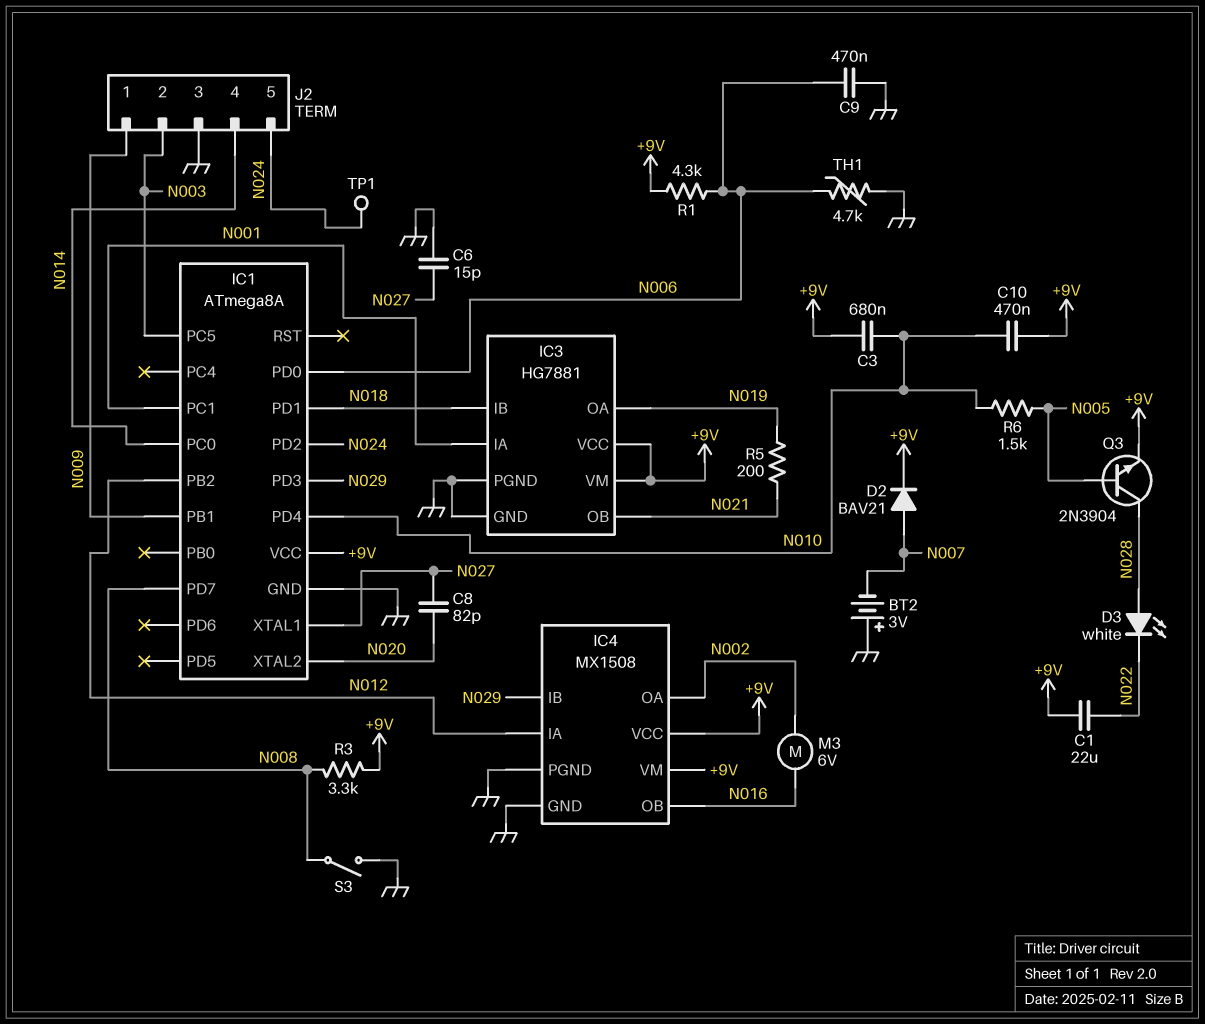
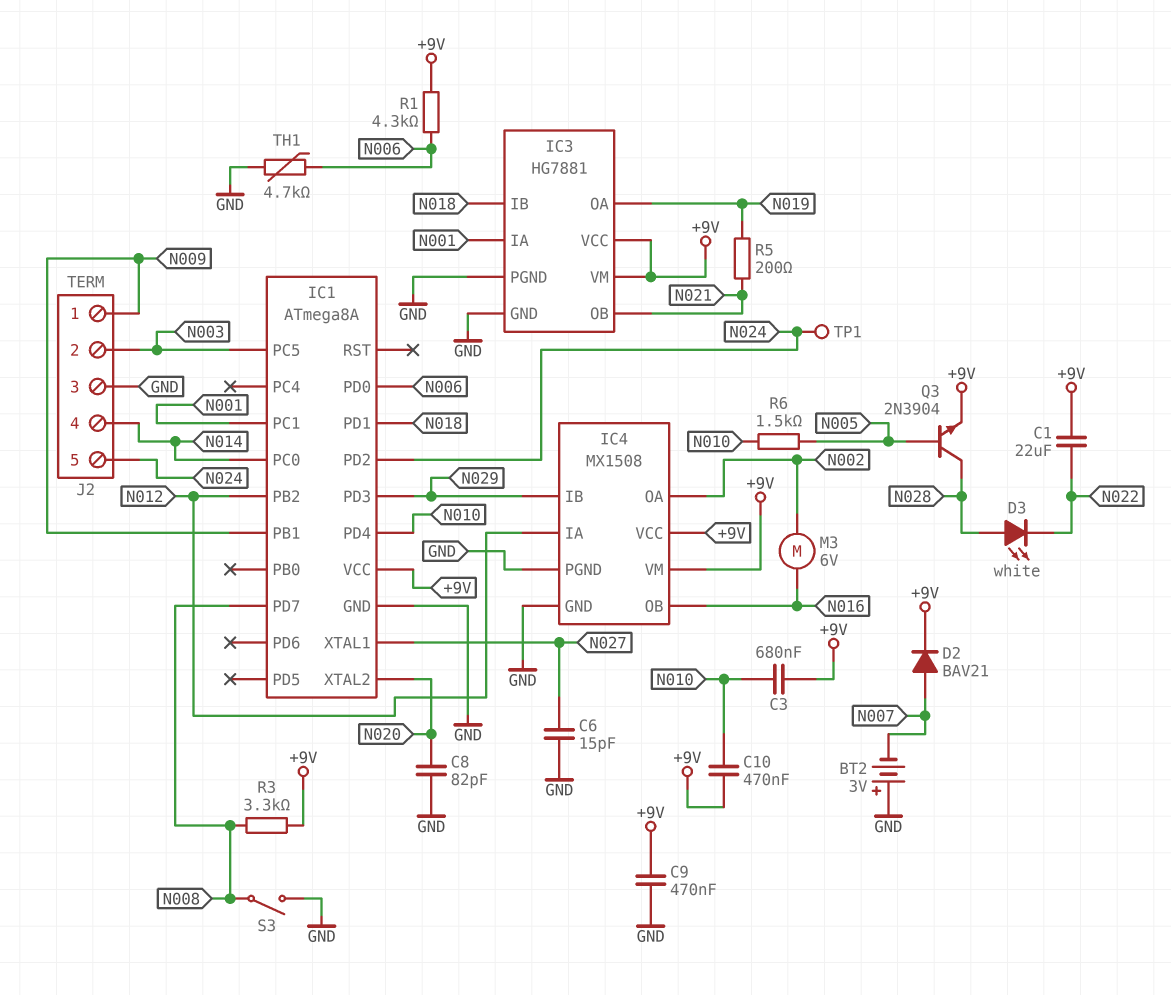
C8: 82pF (N020, N027) -> 82pF (GND, N020)
C9: 470nF (GND, N006) -> 470nF (+9V, GND)

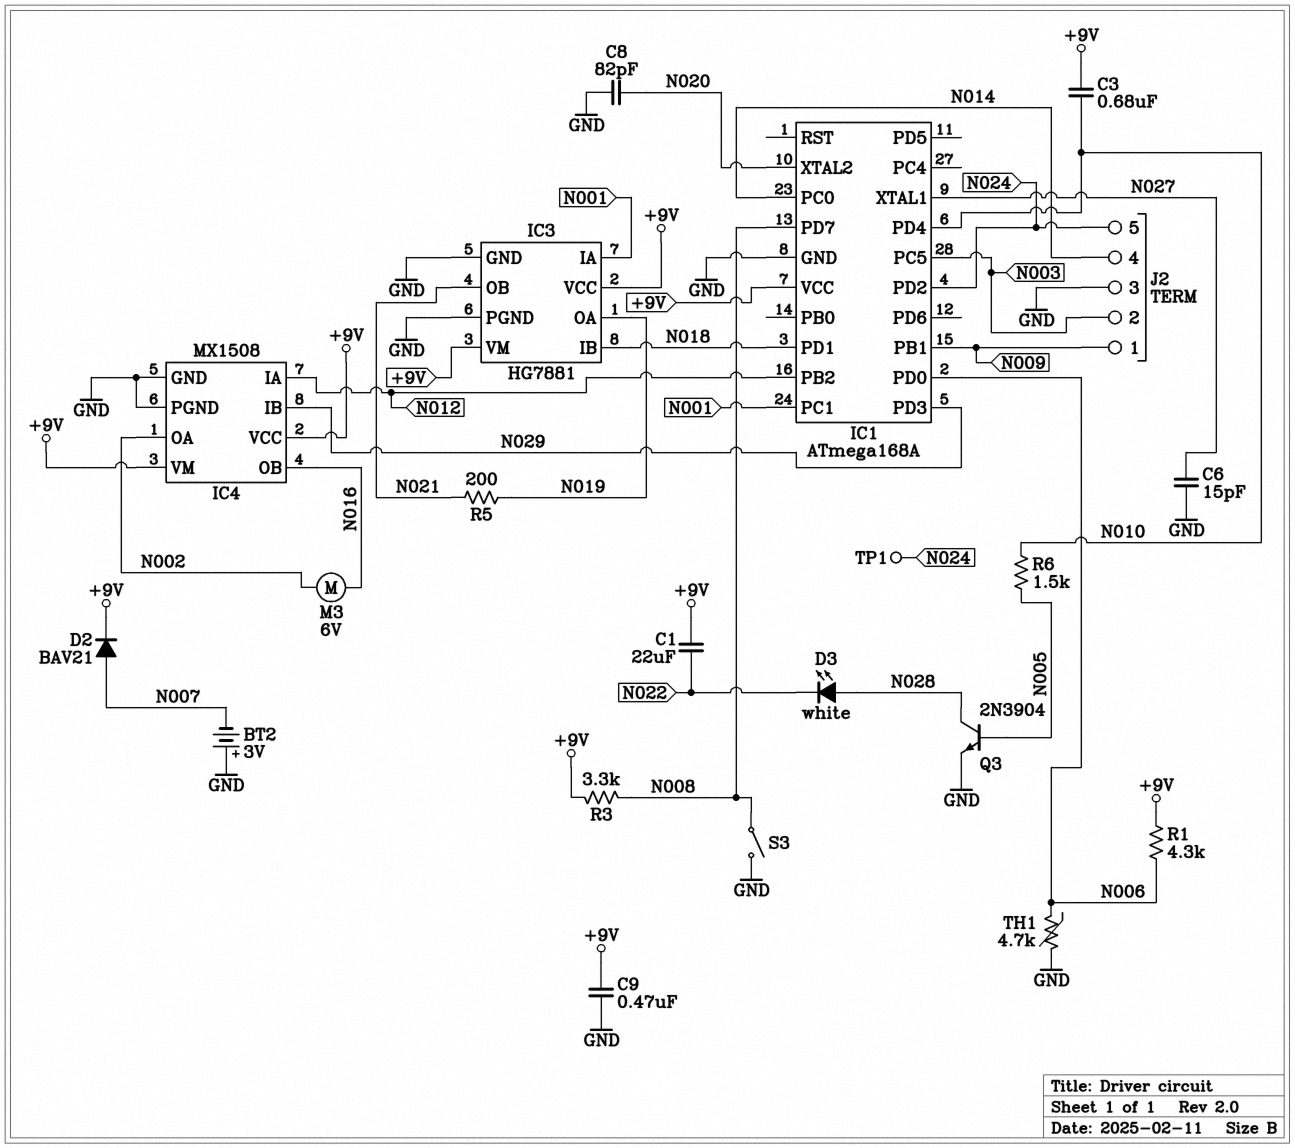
C10: 470nF (+9V, N010) -> none
IC1: ATmega8A -> ATmega168A
Q3: NPN 2N3904 (B N005, C N028, E +9V) -> NPN 2N3904 (B N005, C N028, E GND)

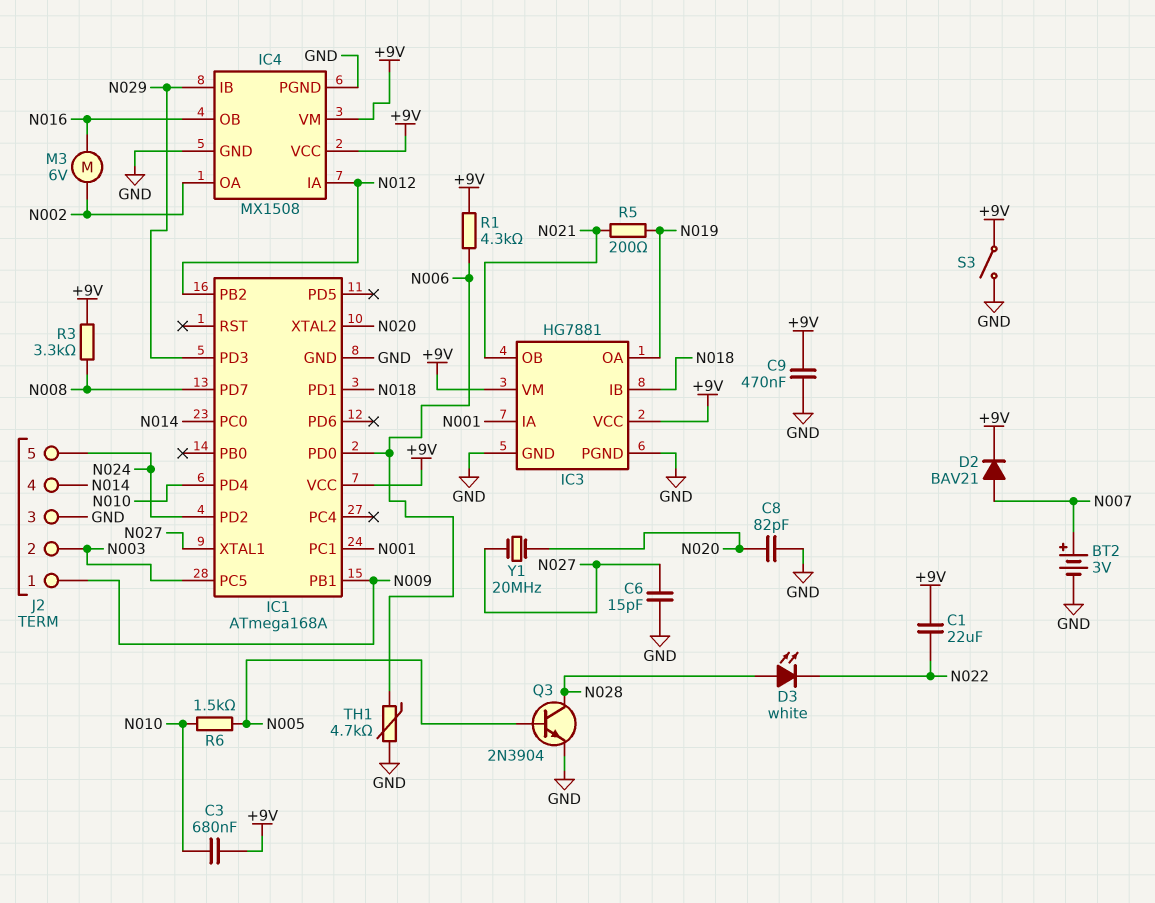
BT2: 3V (plus GND, minus N007) -> 3V (plus N007, minus GND)
S3: switch (GND, N008) -> switch (+9V, GND)
TP1: test point (N024) -> none
Y1: none -> 20MHz (N020, N027)

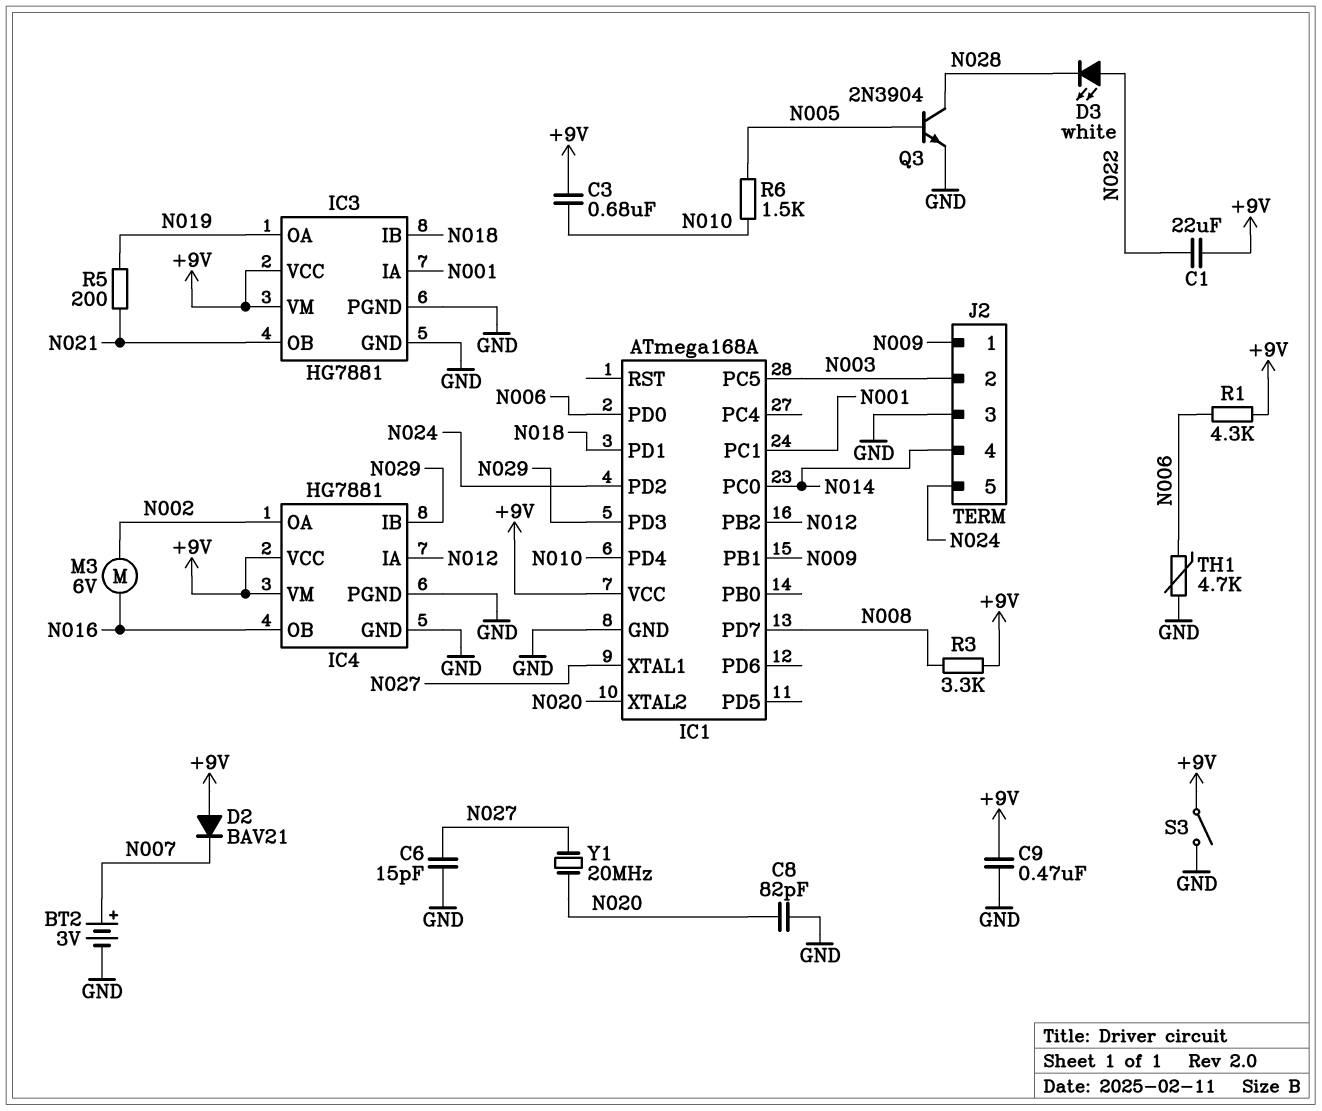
D2: diode BAV21 (A N007, K +9V) -> diode BAV21 (A +9V, K N007)
D3: LED white (A N028, K N022) -> LED white (A N022, K N028)
IC4: MX1508 -> HG7881

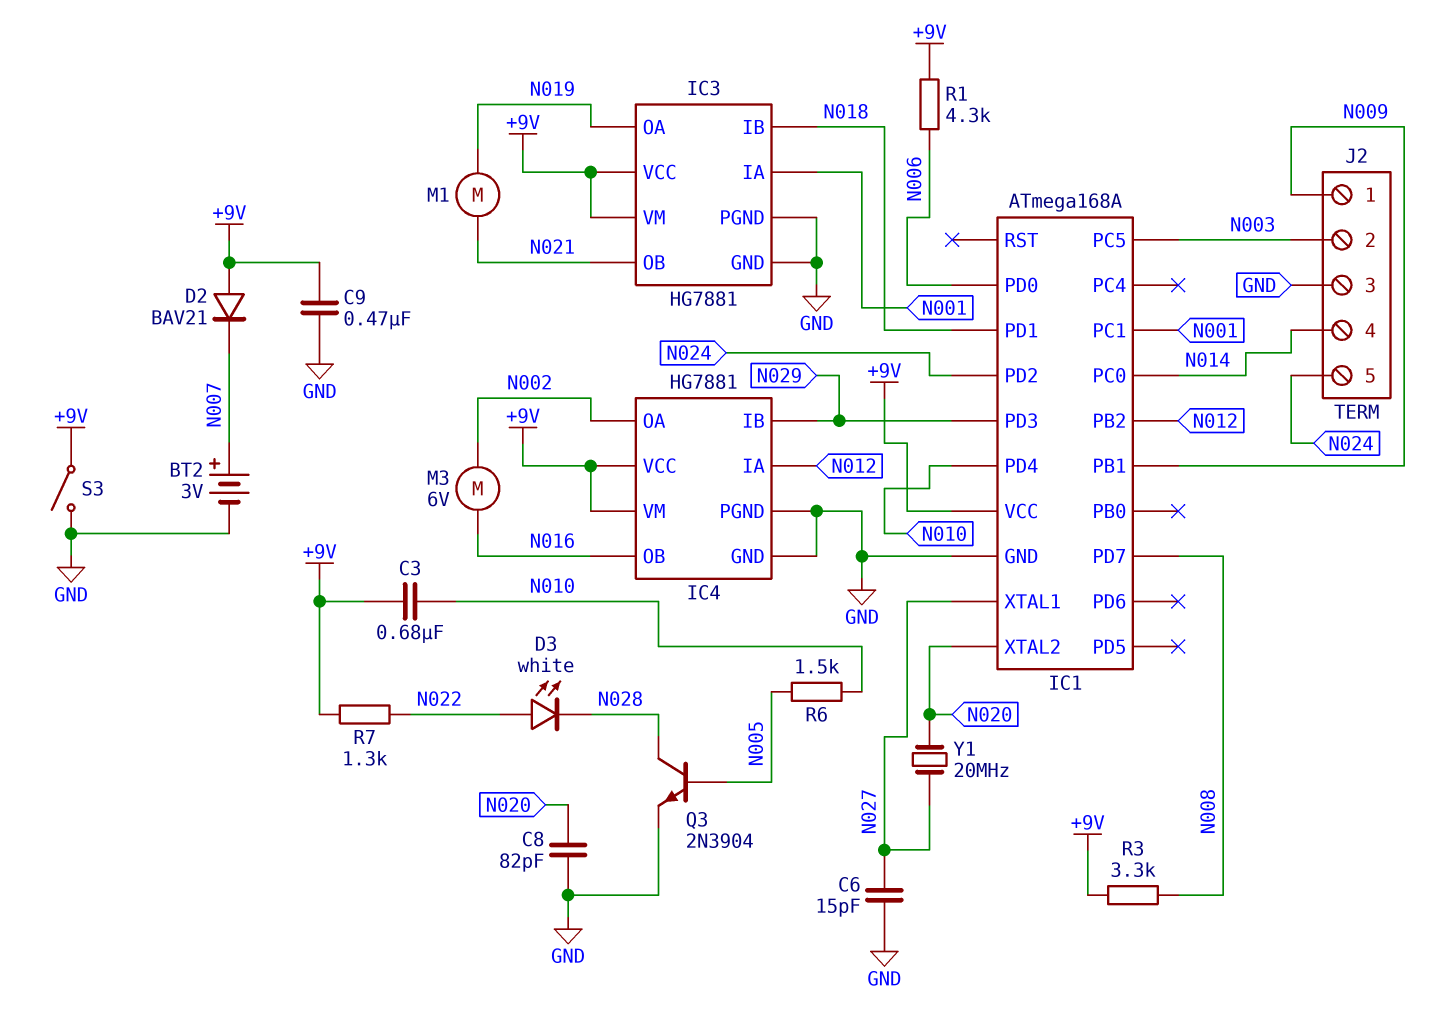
C1: 22uF (+9V, N022) -> none
M1: none -> motor (N019, N021)
R5: 200 (N019, N021) -> none
R7: none -> 1.3k (+9V, N022)
TH1: 4.7k (GND, N006) -> none

